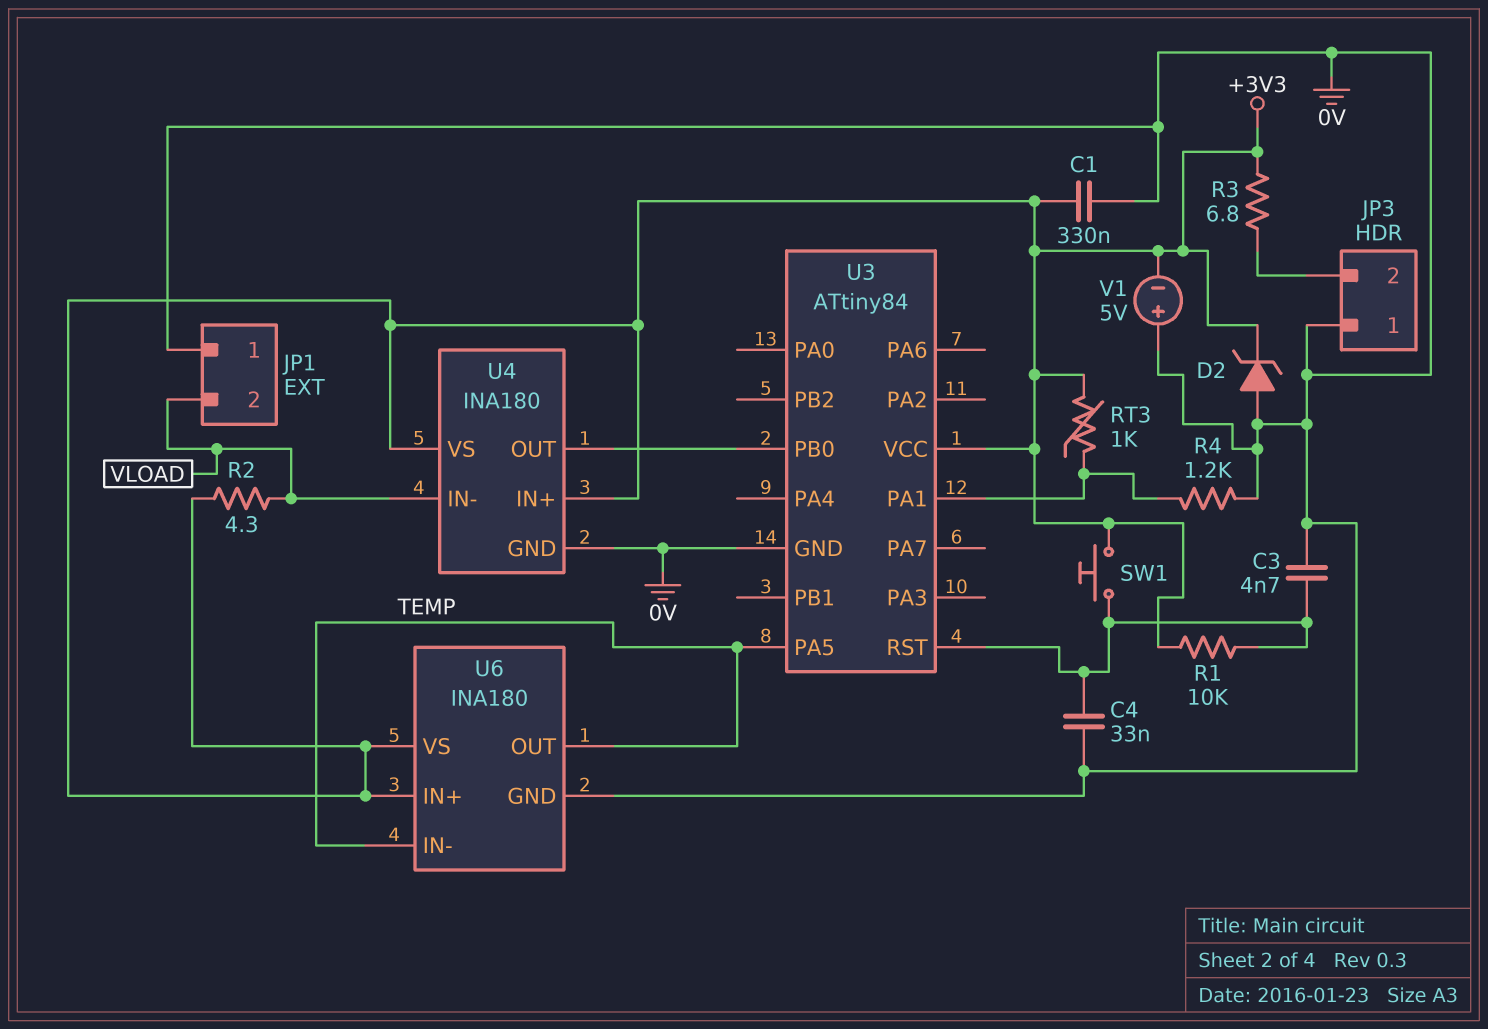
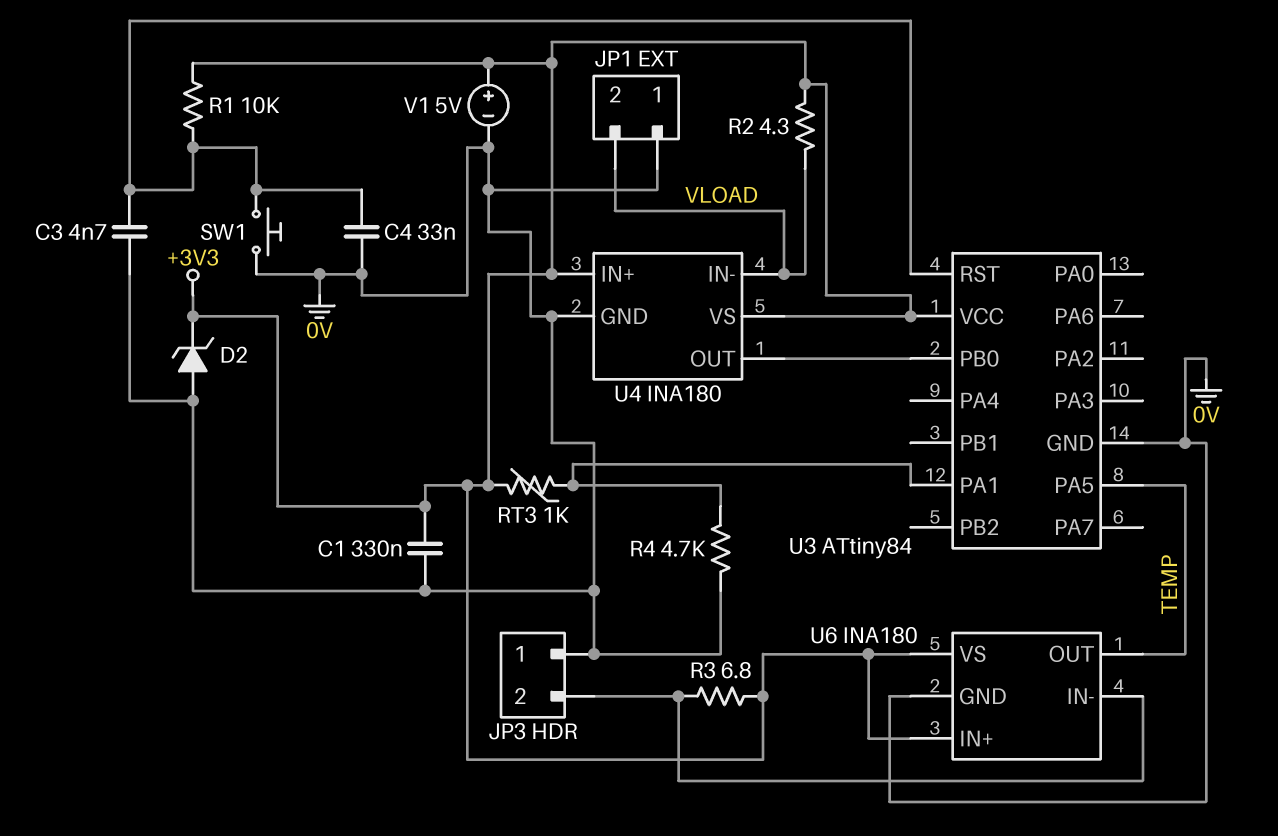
R4: 1.2k (0V, U3/PA1) -> 4.7k (0V, U3/PA1)
SW1: button (+3V3, U3/RST) -> button (0V, U3/RST)
U6 pin IN-: TEMP -> JP3/2
V1: 5V (plus 0V, minus +3V3) -> 5V (plus +3V3, minus 0V)

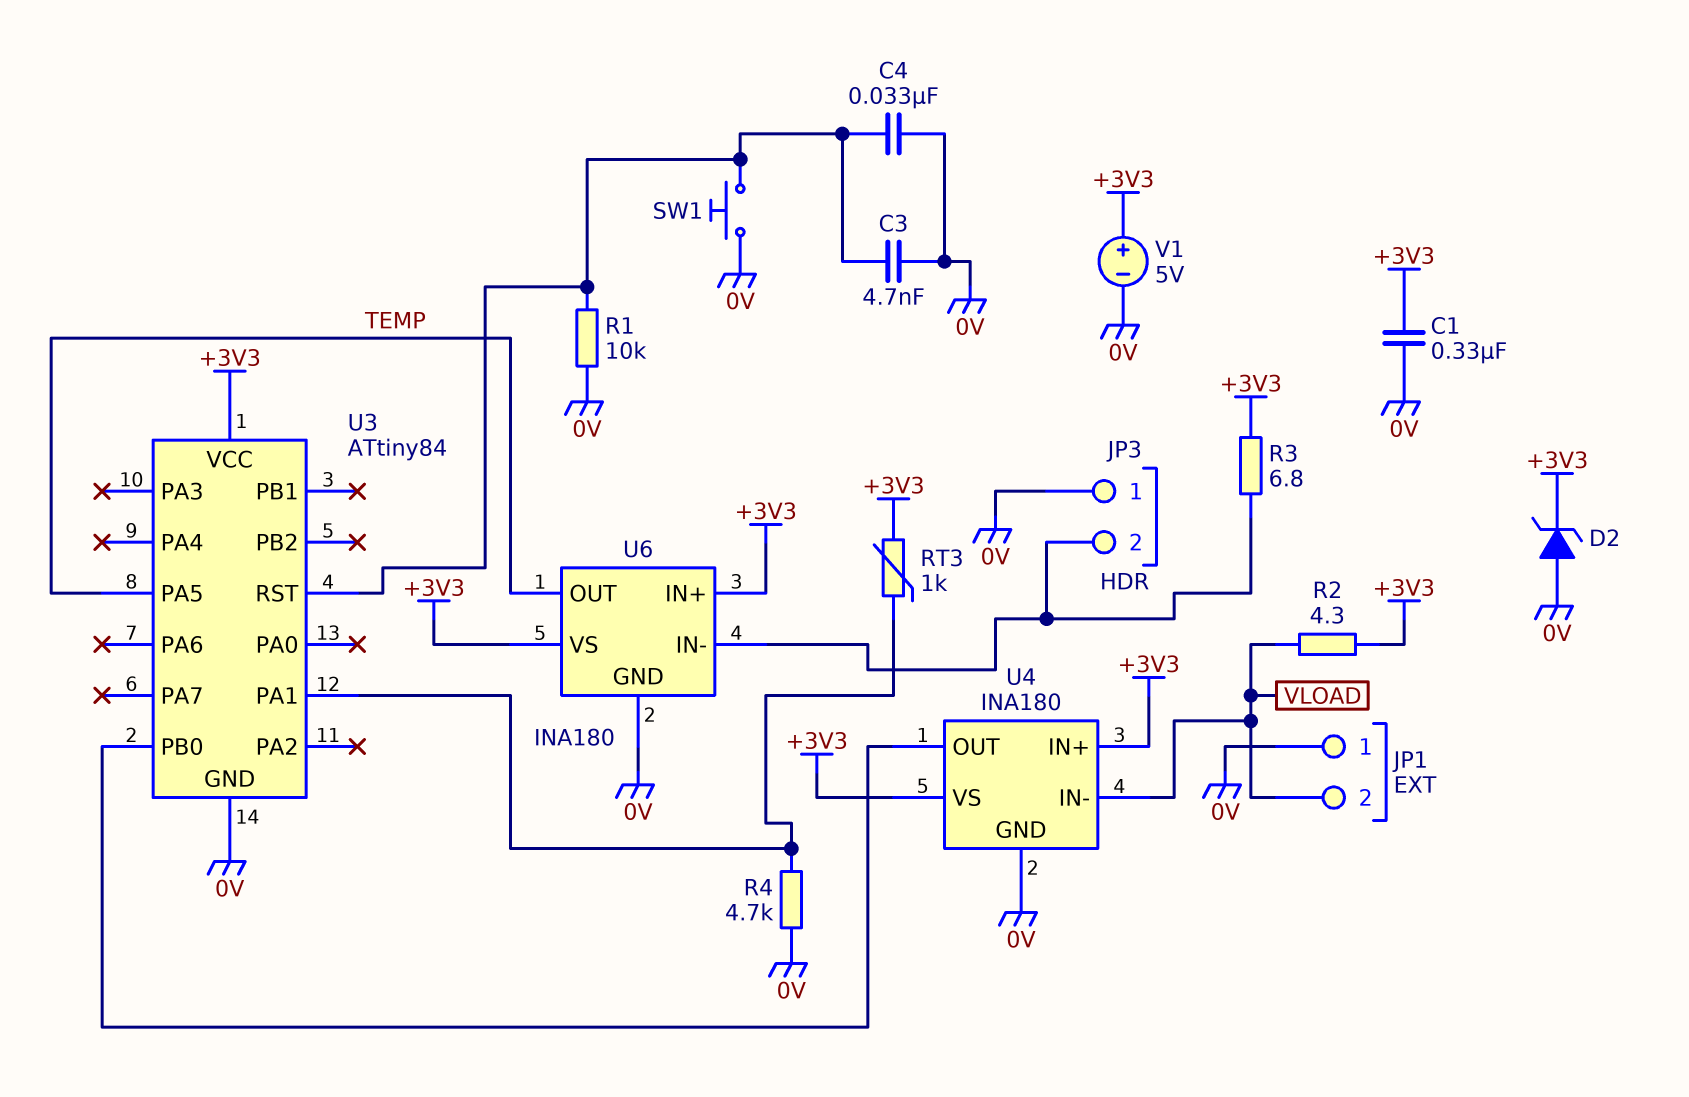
R1: 10k (+3V3, U3/RST) -> 10k (0V, U3/RST)

